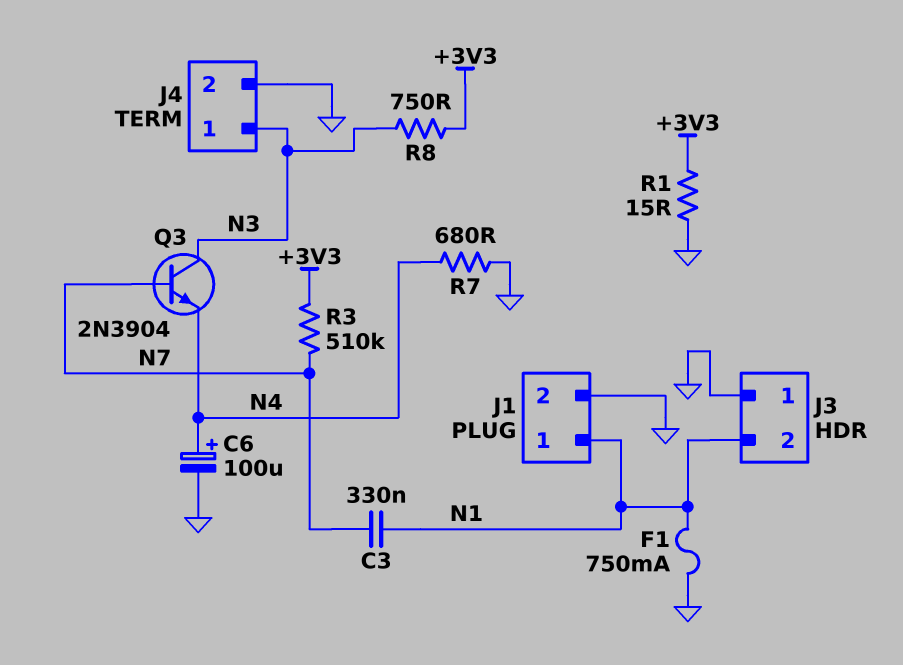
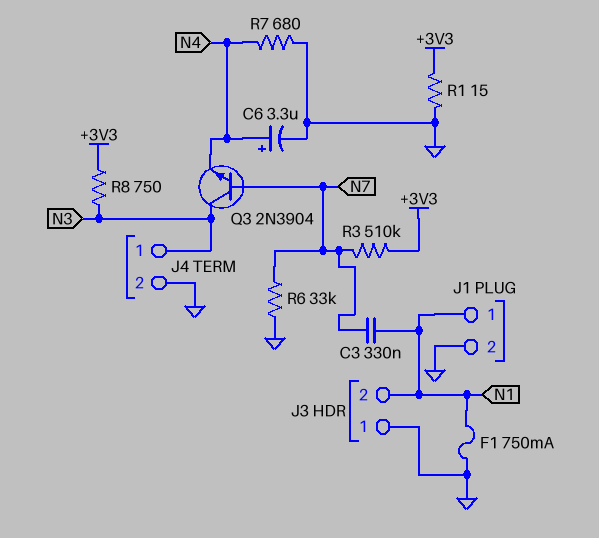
C6: 100uF (plus N4, minus GND) -> 3.3uF (plus N4, minus GND)
R6: none -> 33k (GND, N7)

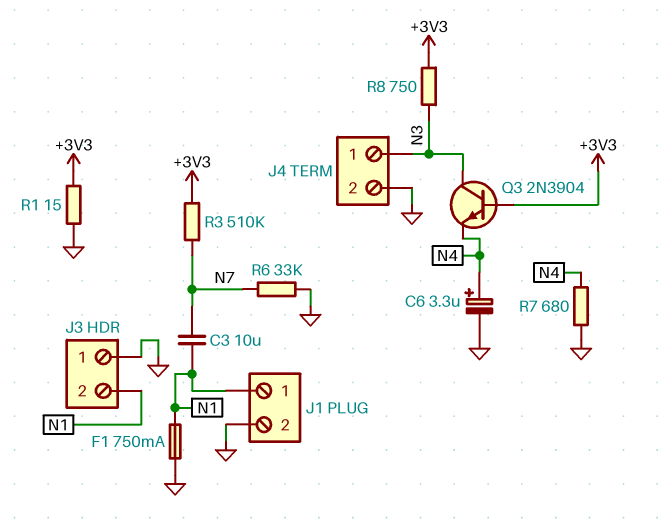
C3: 330nF (N1, N7) -> 10uF (N1, N7)
Q3: NPN 2N3904 (B N7, C N3, E N4) -> NPN 2N3904 (B +3V3, C N3, E N4)

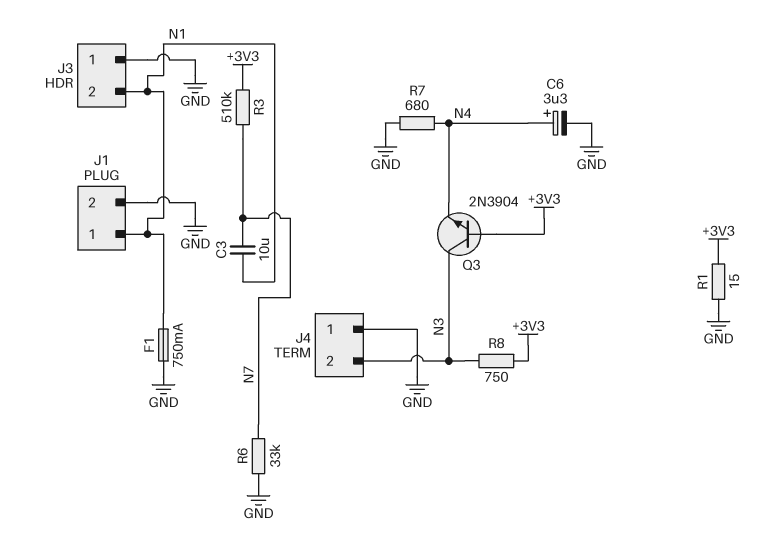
J4 pin 1: N3 -> GND
J4 pin 2: GND -> N3

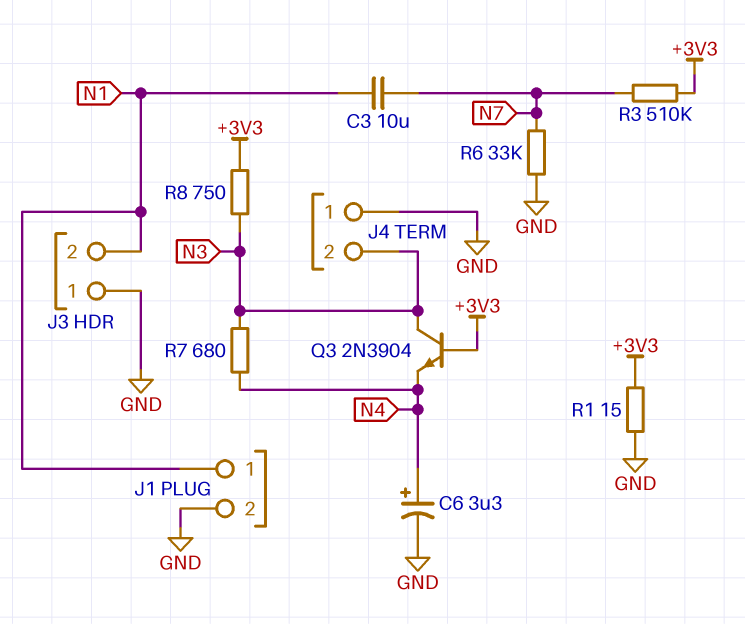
F1: 750mA (GND, N1) -> none
R7: 680 (GND, N4) -> 680 (N3, N4)

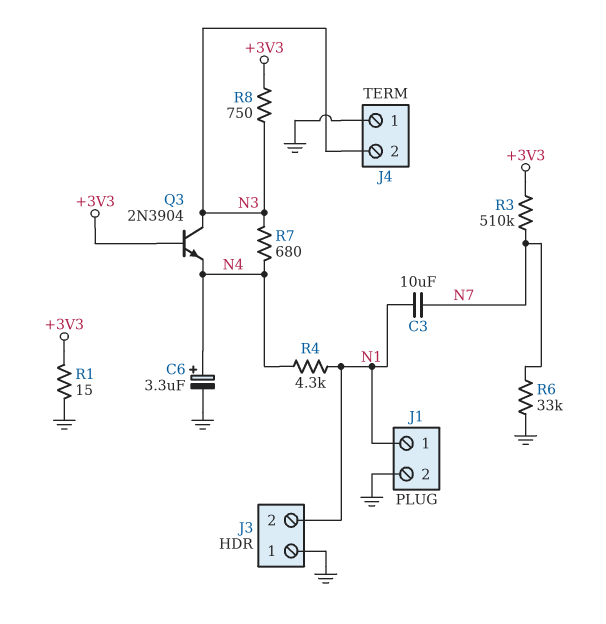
R4: none -> 4.3k (N1, N4)

